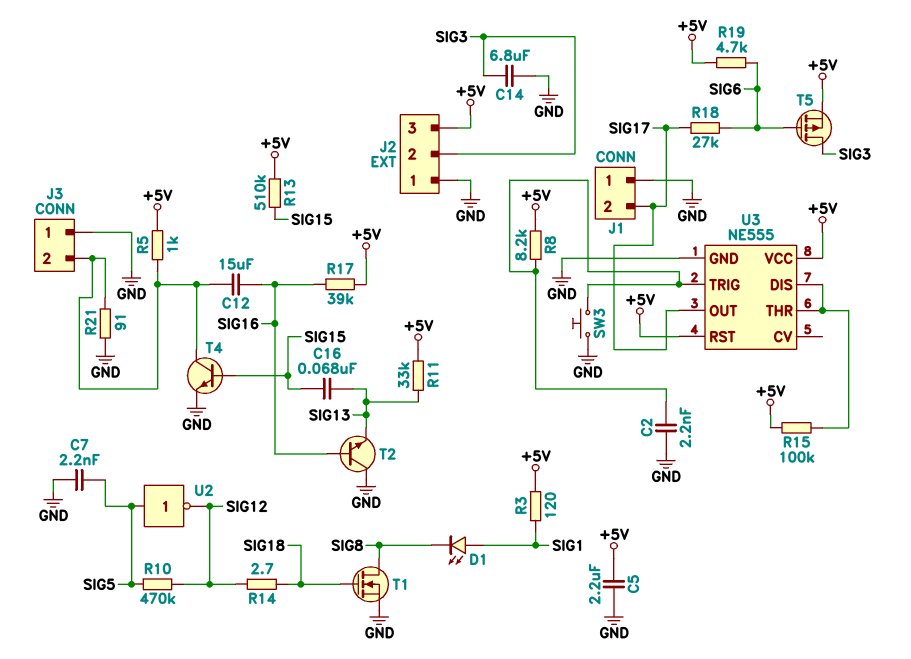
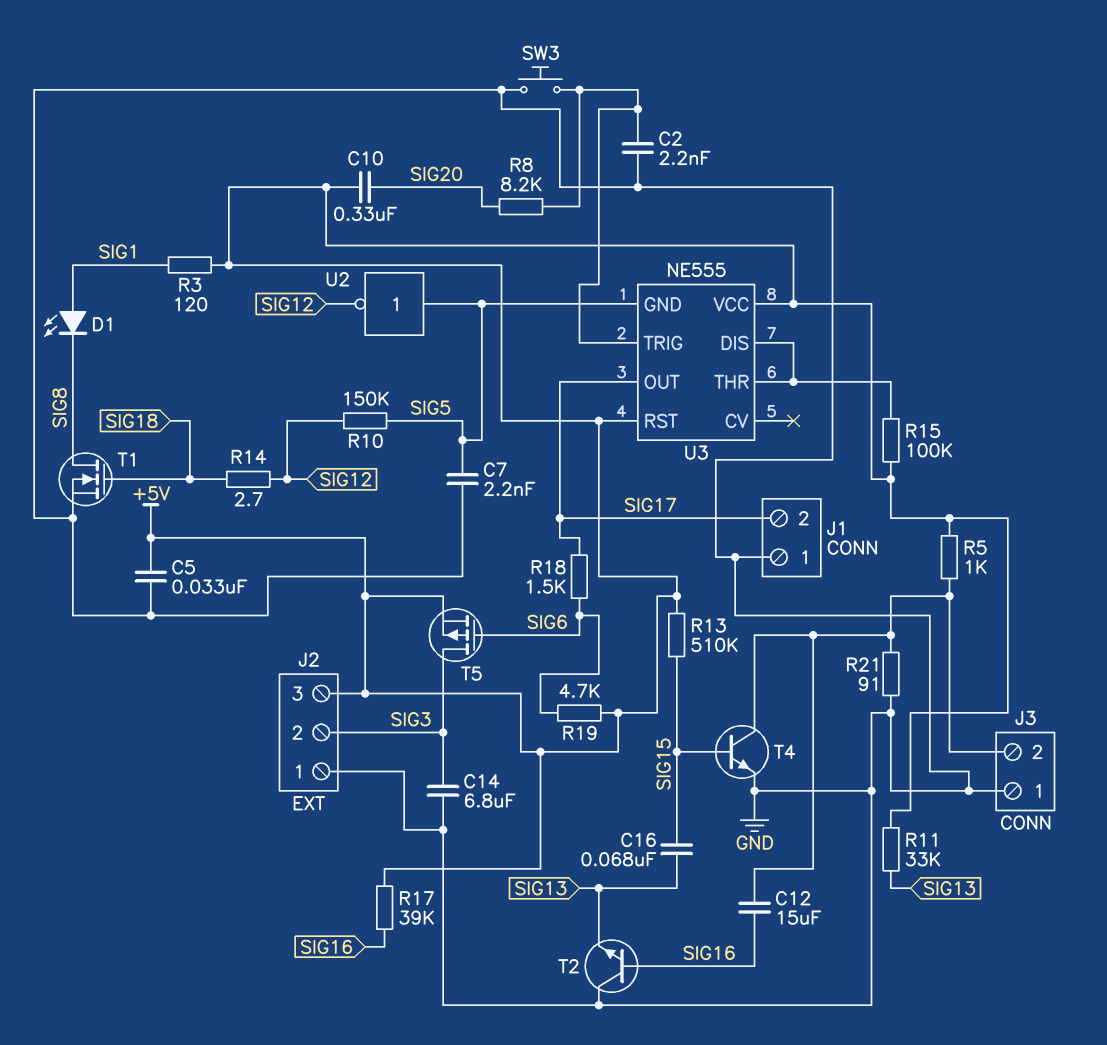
C5: 2.2uF (+5V, GND) -> 33nF (+5V, GND)
C10: none -> 330nF (+5V, SIG20)
R8: 8.2k (+5V, U3/TRIG) -> 8.2k (SIG20, U3/TRIG)
R10: 470k (SIG5, SIG12) -> 150k (SIG5, SIG12)
R18: 27k (SIG6, SIG17) -> 1.5k (SIG6, SIG17)
U3 pin GND: GND -> SIG5

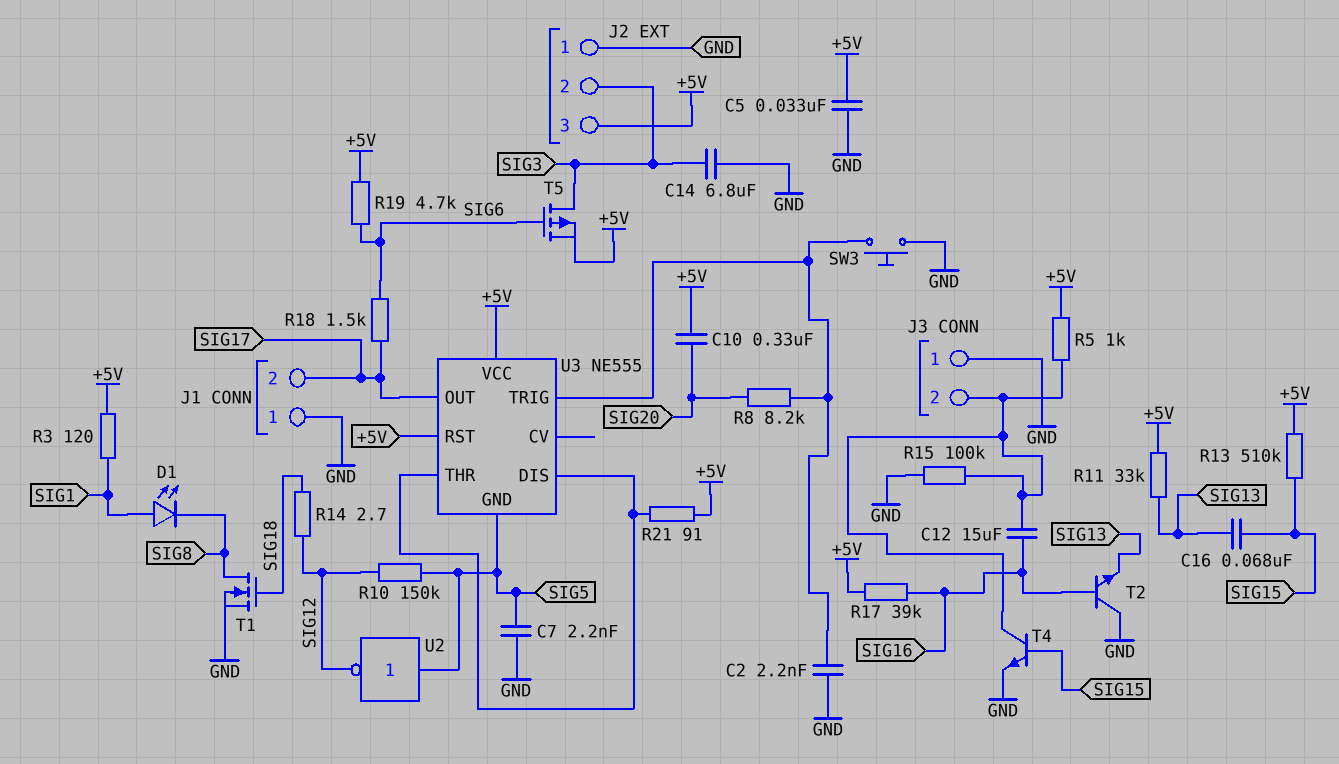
R15: 100k (+5V, U3/DIS) -> 100k (GND, J3/2)
R21: 91 (GND, J3/2) -> 91 (+5V, U3/DIS)

